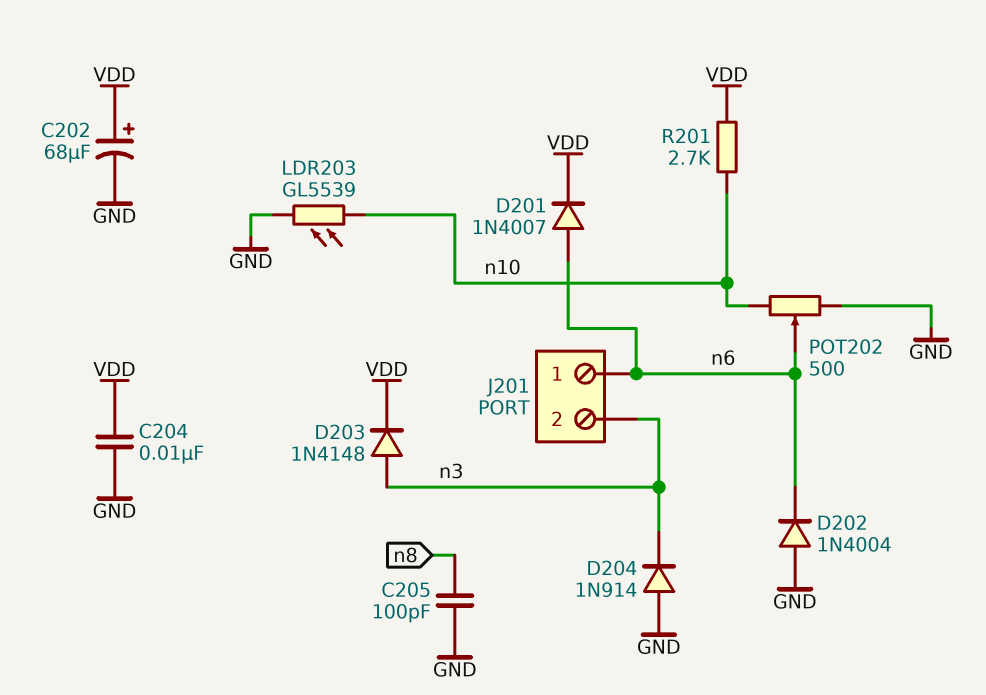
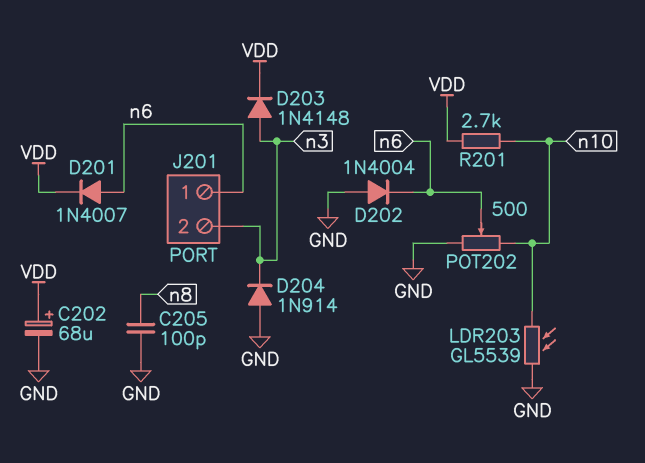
C204: 10nF (GND, VDD) -> none

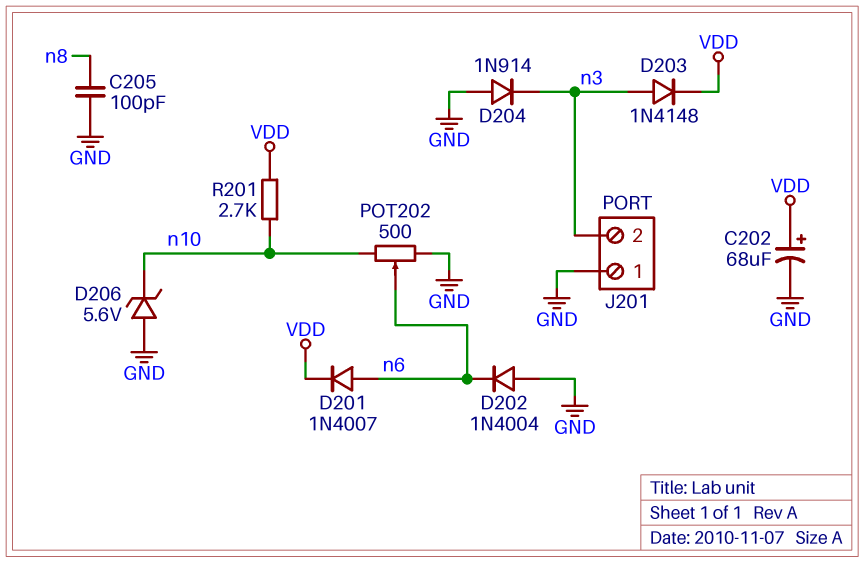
D206: none -> zener 5.6V (A GND, K n10)
J201 pin 1: n6 -> GND
LDR203: GL5539 (GND, n10) -> none

